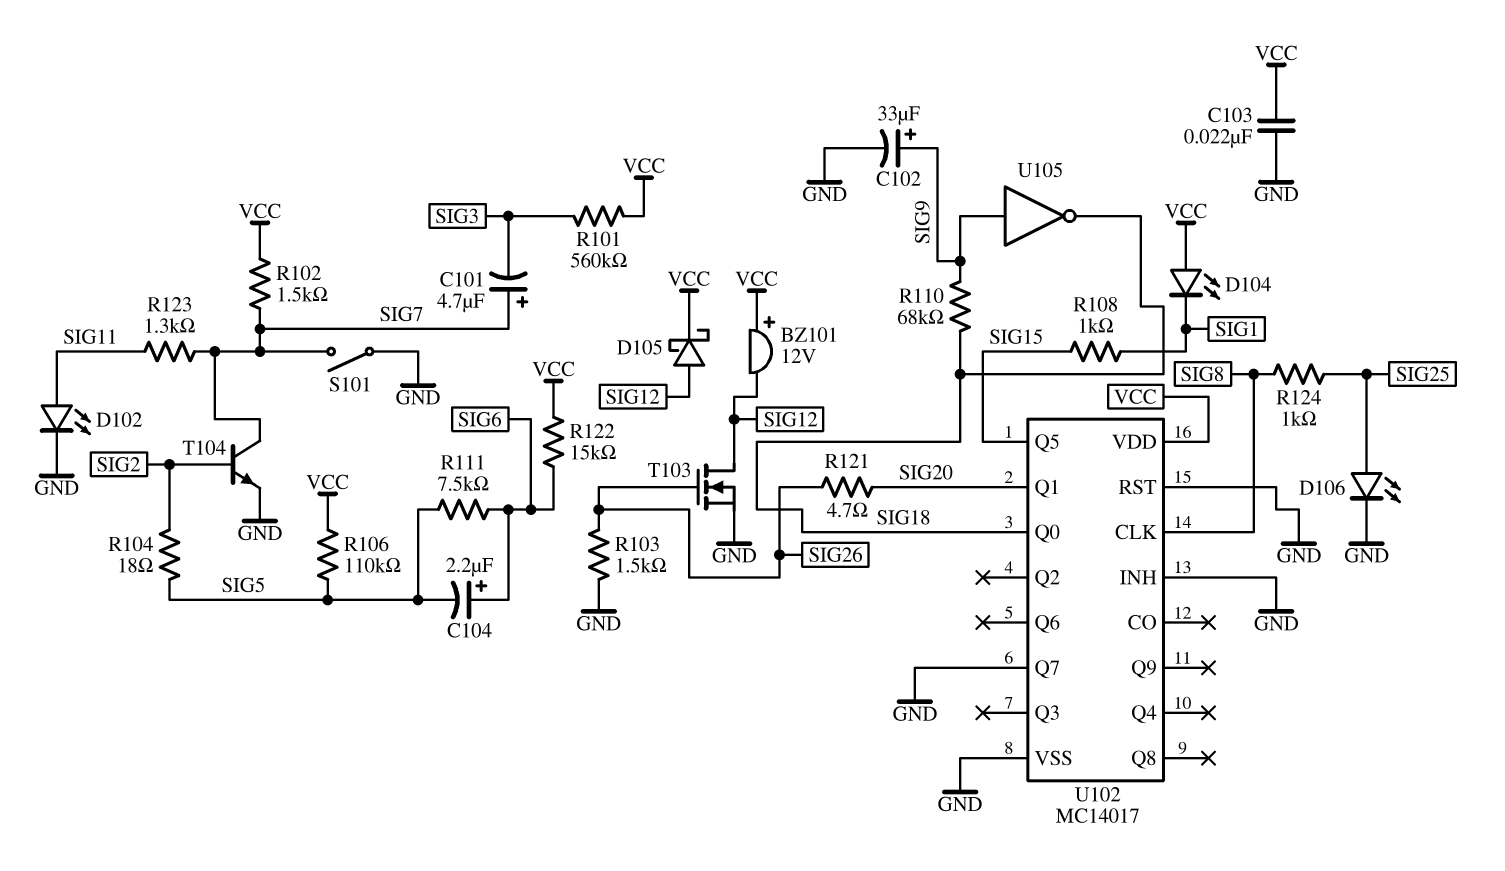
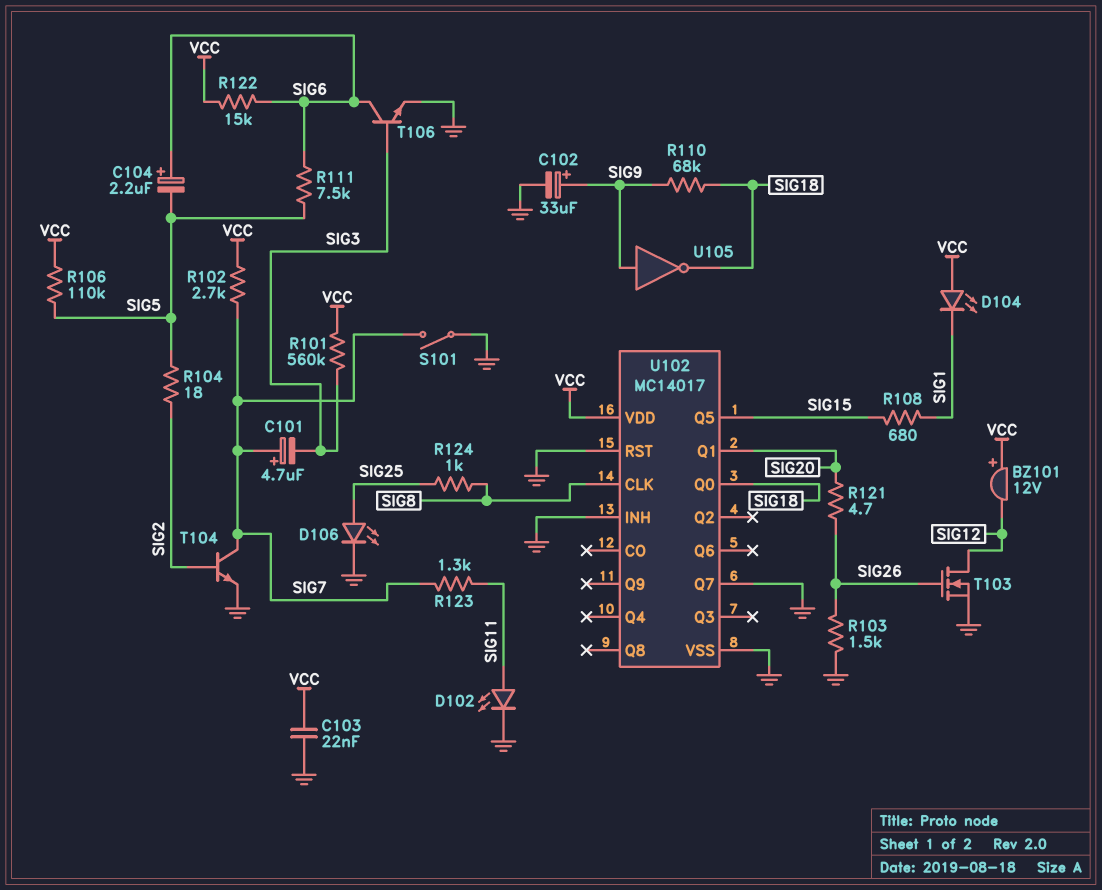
D105: schottky (A SIG12, K VCC) -> none
R102: 1.5k (SIG7, VCC) -> 2.7k (SIG7, VCC)
R108: 1k (SIG1, SIG15) -> 680 (SIG1, SIG15)
T106: none -> NPN (B SIG3, C SIG6, E GND)

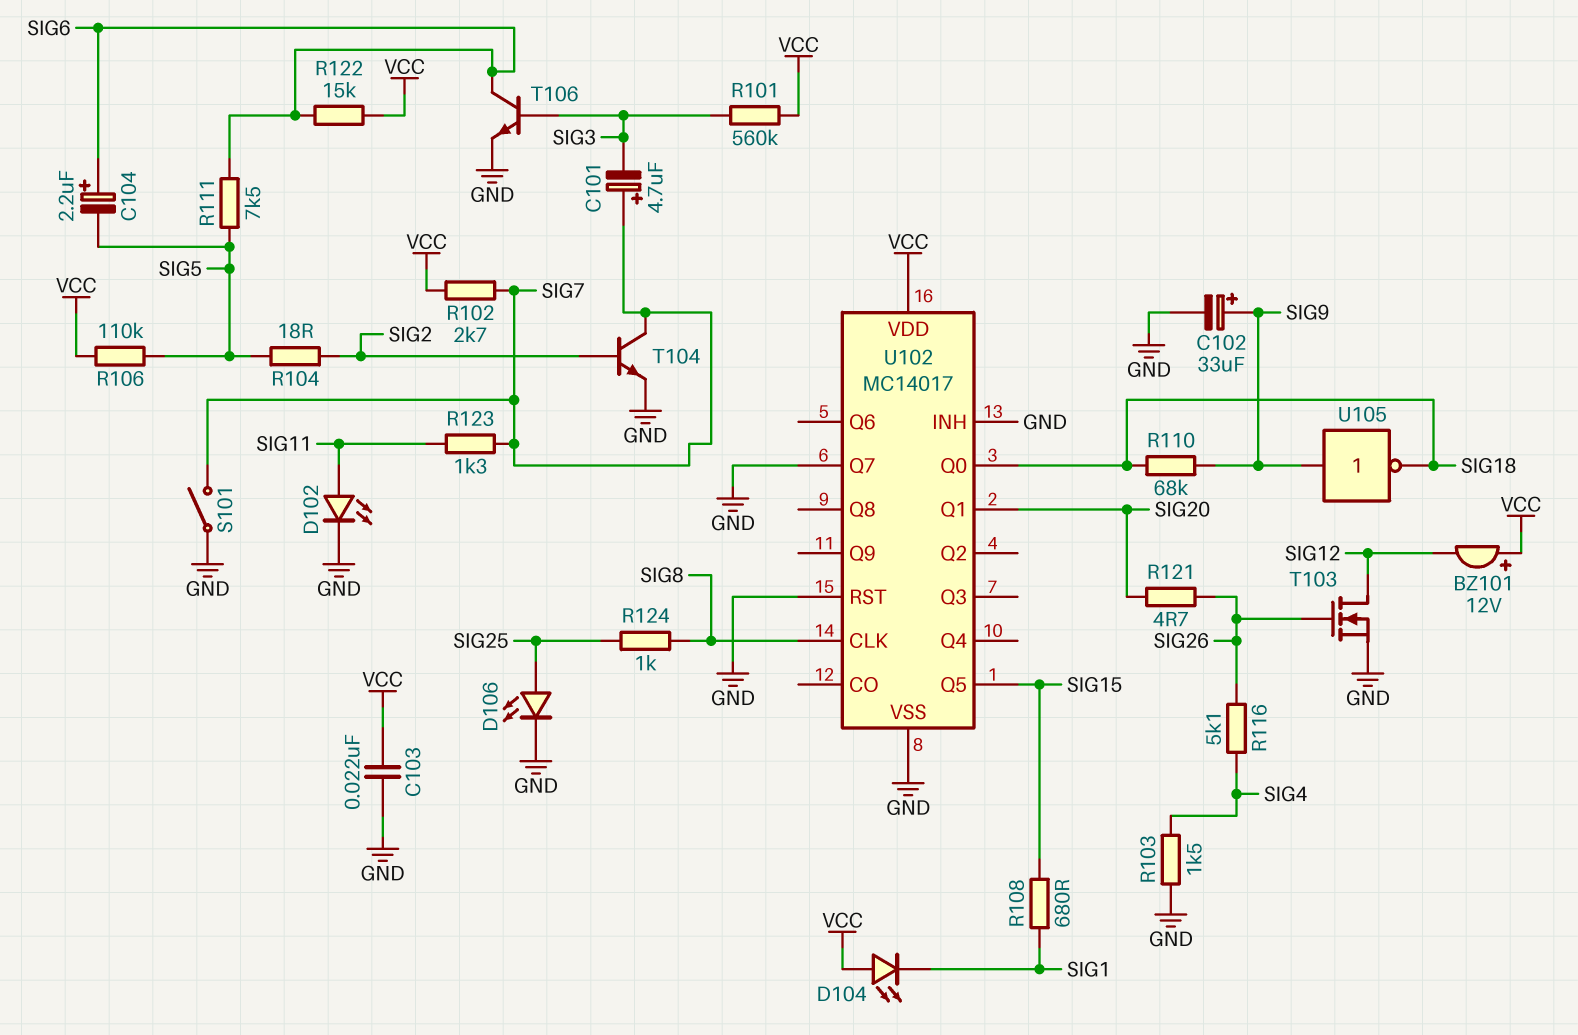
R103: 1.5k (GND, SIG26) -> 1.5k (GND, SIG4)
R116: none -> 5.1k (SIG4, SIG26)

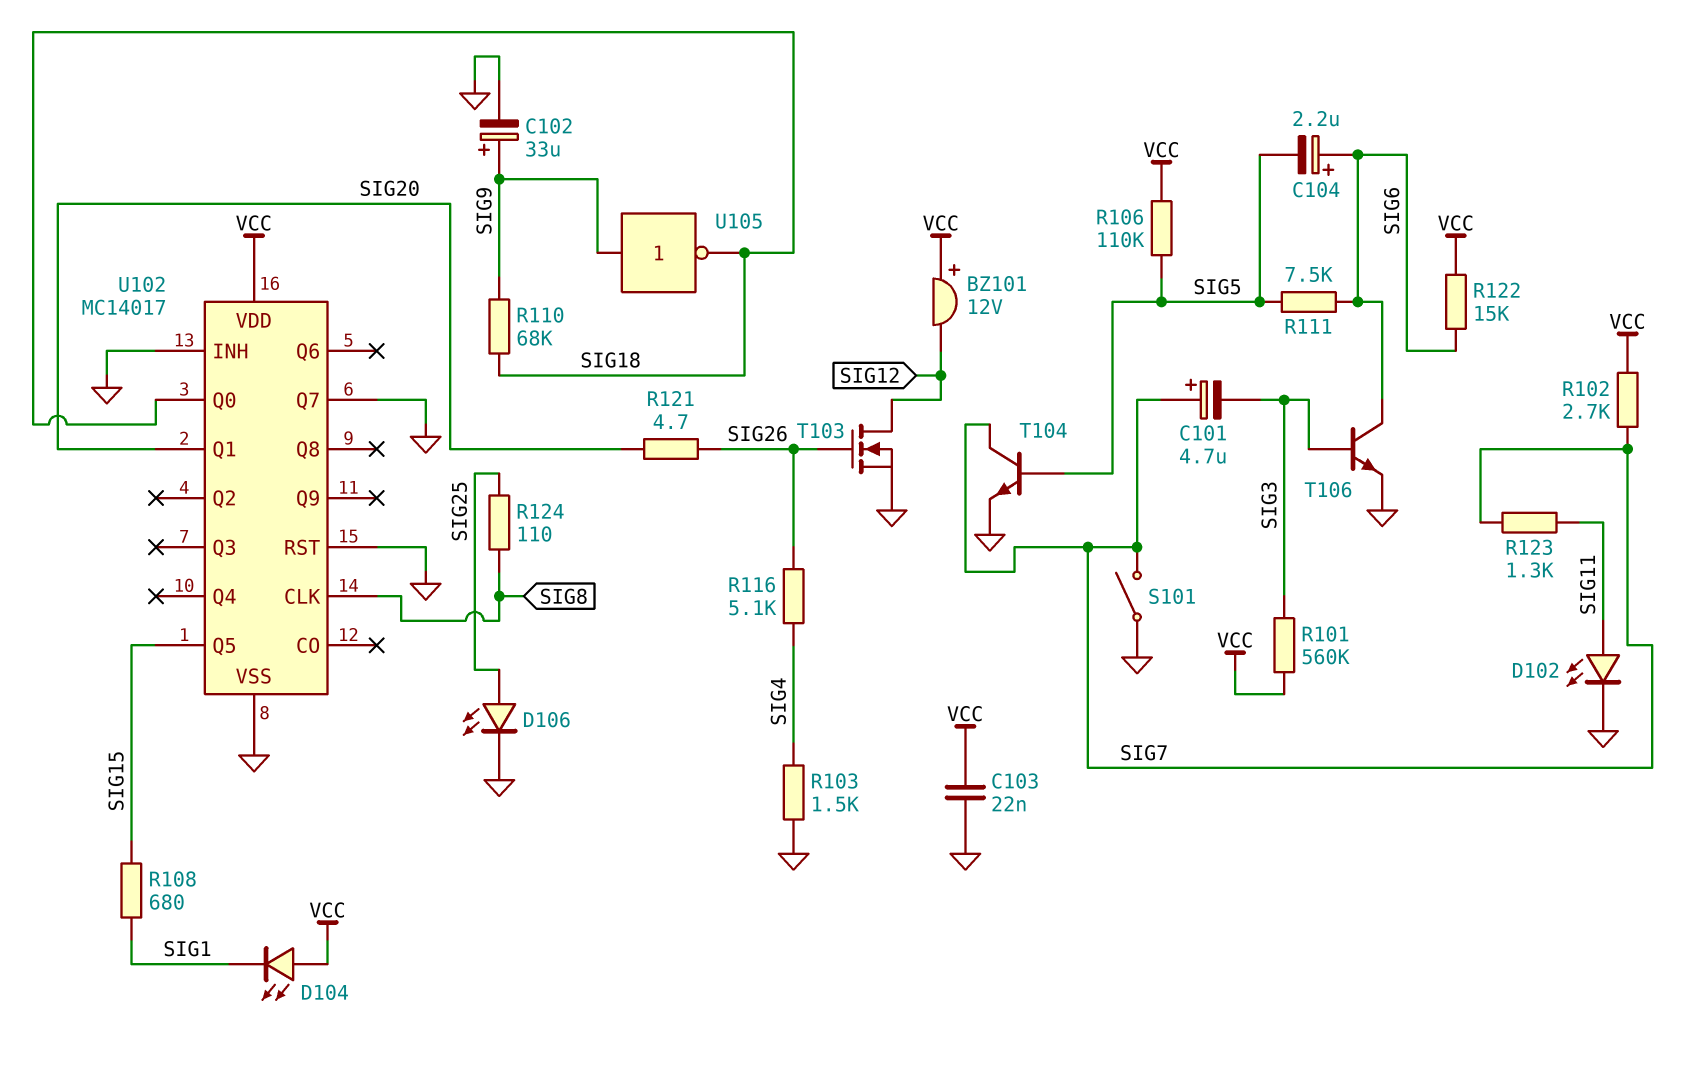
R104: 18 (SIG2, SIG5) -> none
R124: 1k (SIG8, SIG25) -> 110 (SIG8, SIG25)
T104: NPN (B SIG2, C SIG7, E GND) -> NPN (B SIG5, C SIG7, E GND)

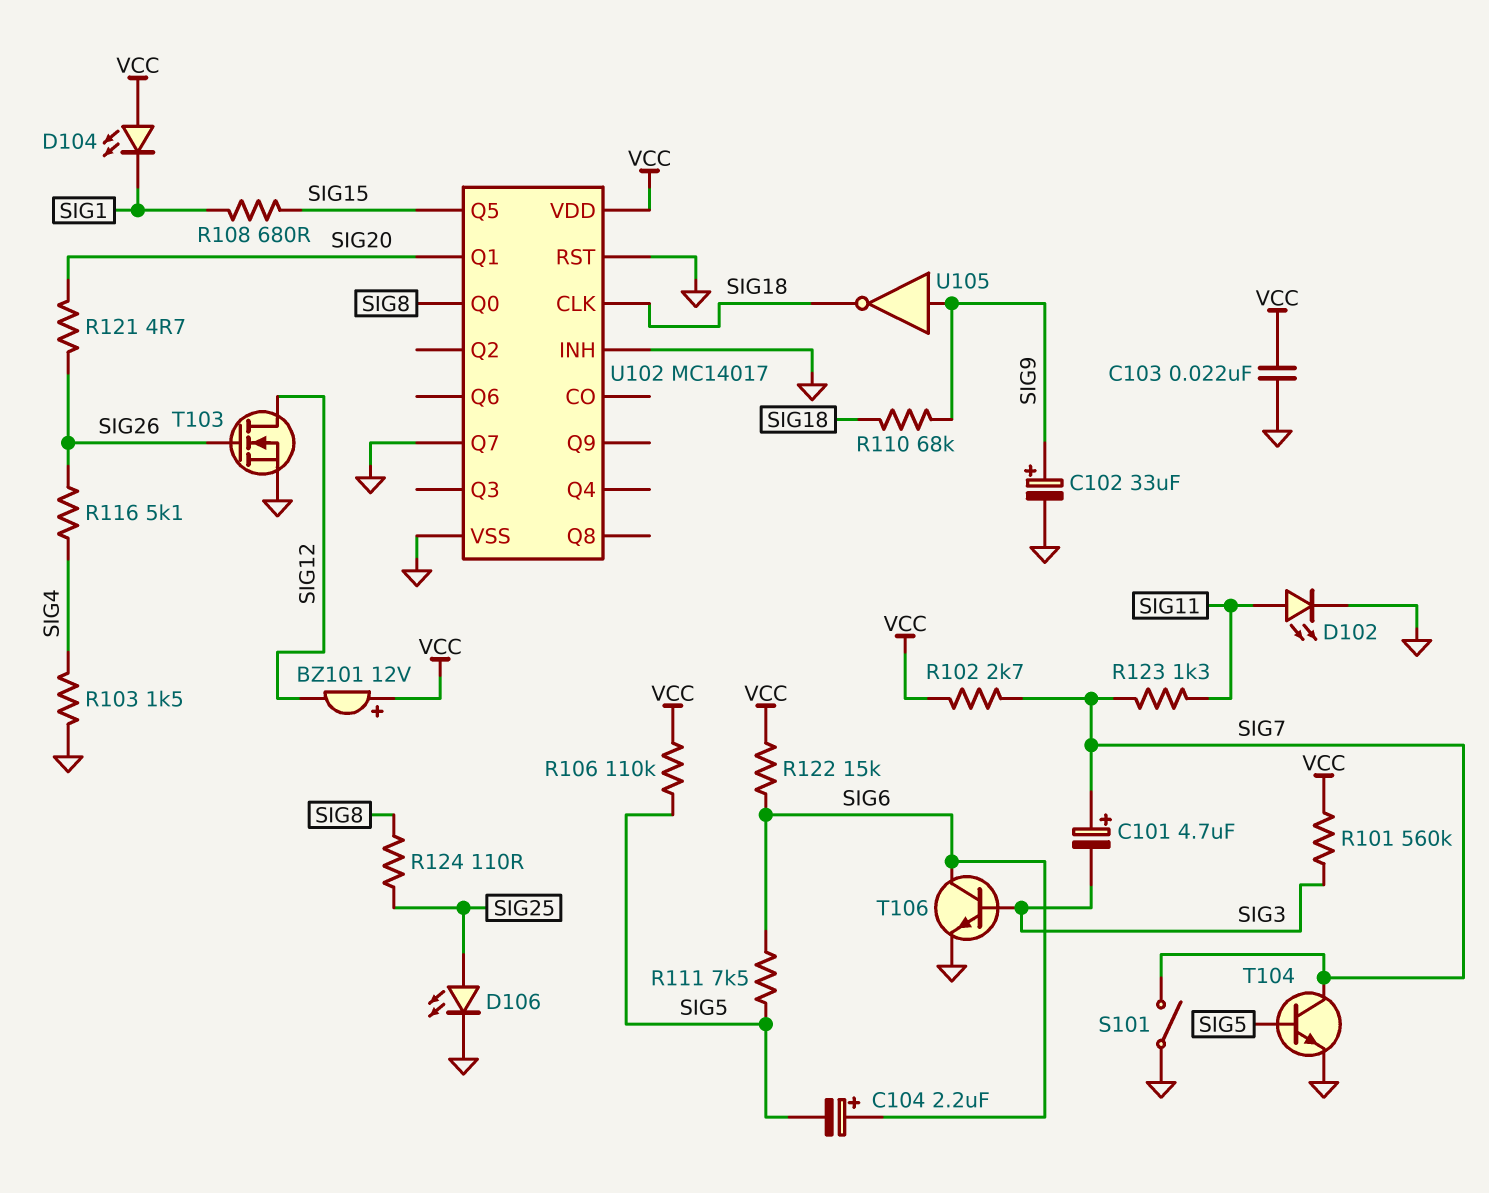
U102 pin CLK: SIG8 -> SIG18
U102 pin Q0: SIG18 -> SIG8

